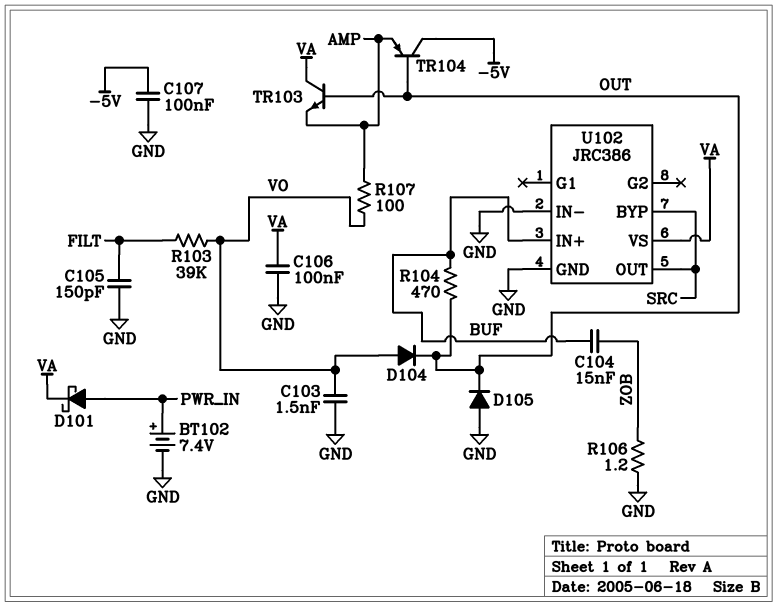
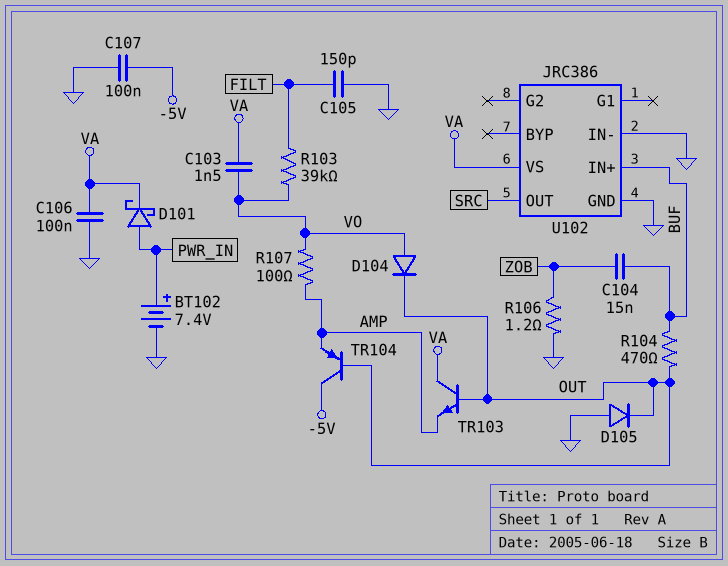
C103: 1.5nF (GND, VO) -> 1.5nF (VA, VO)
U102 pin BYP: SRC -> none

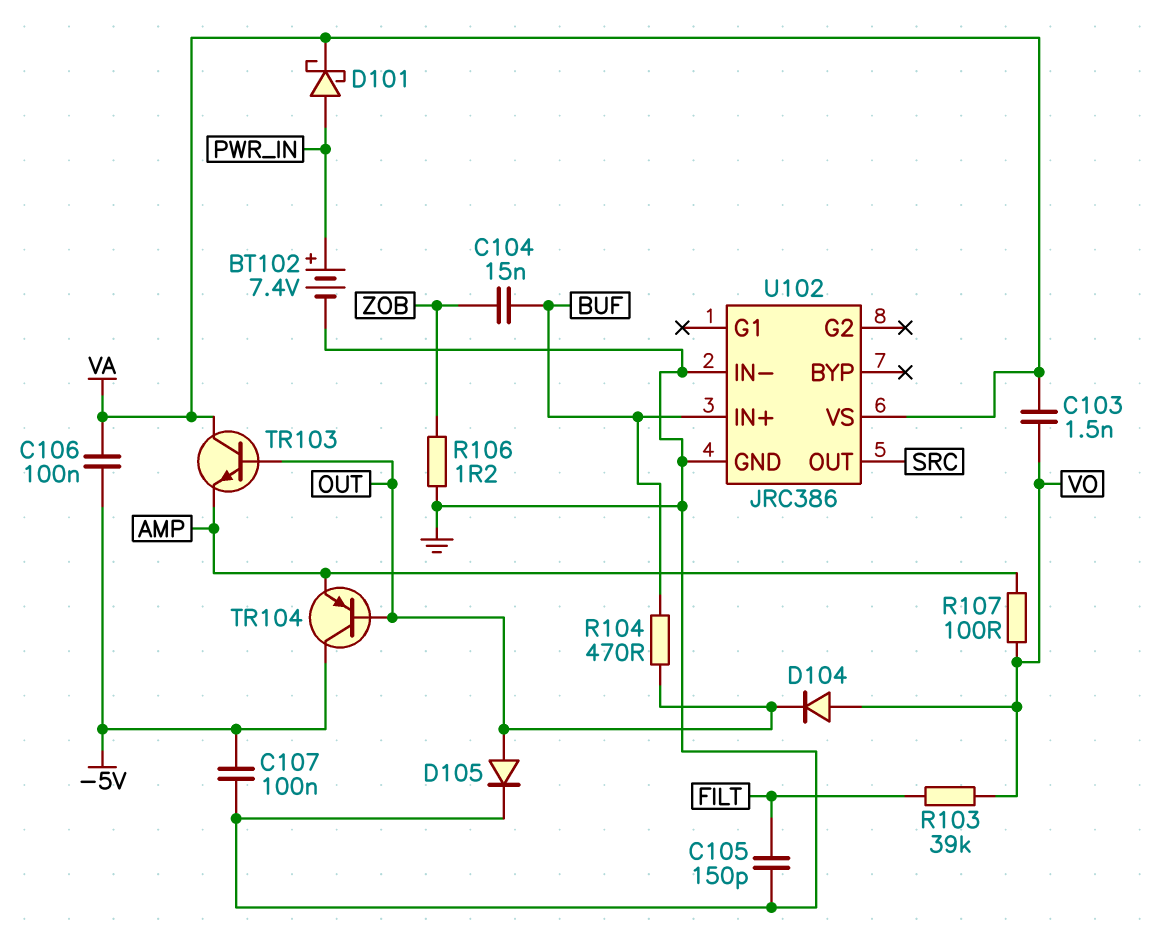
C106: 100nF (GND, VA) -> 100nF (-5V, VA)
D105: diode (A GND, K OUT) -> diode (A OUT, K GND)

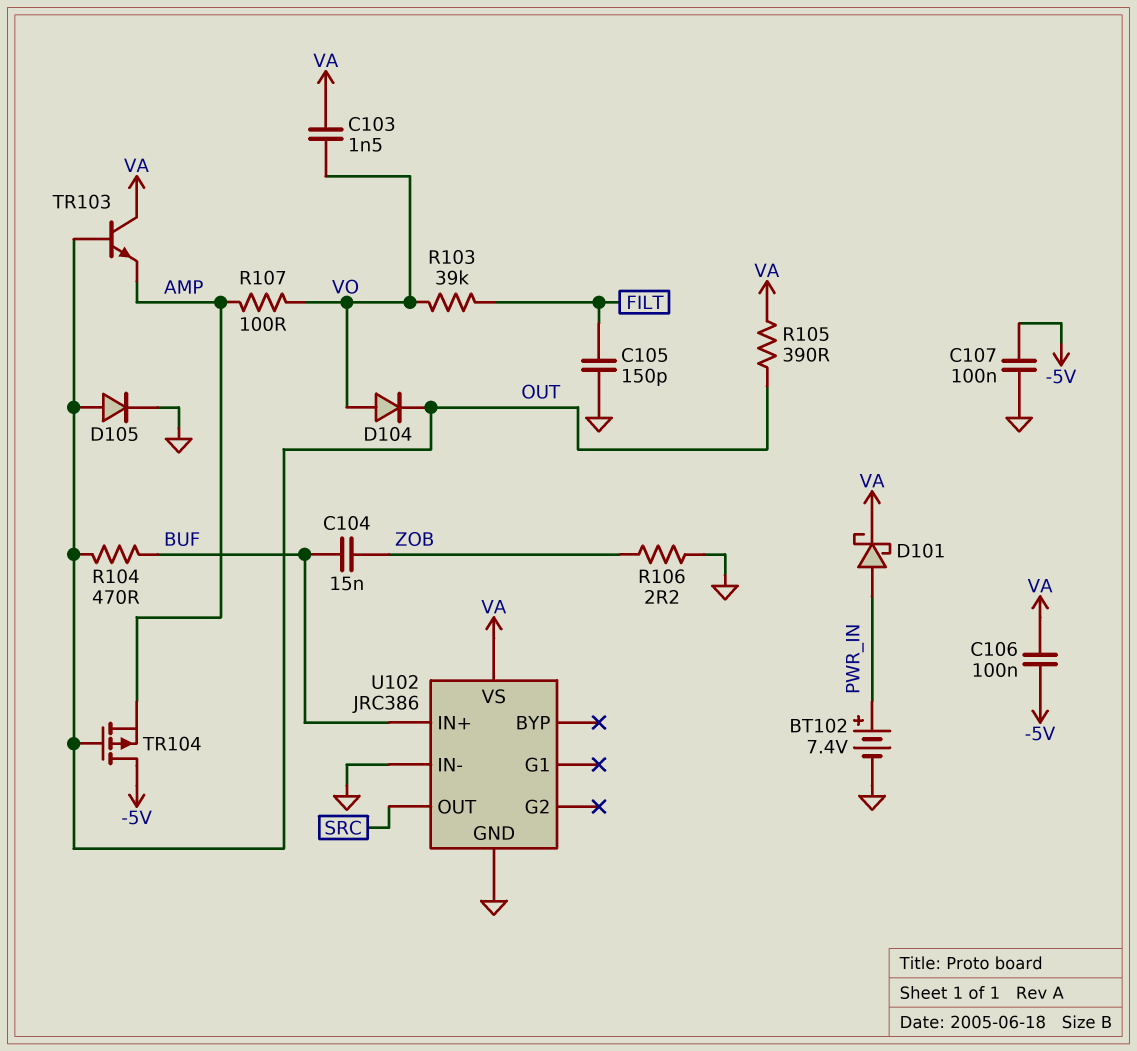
R105: none -> 390 (OUT, VA)
R106: 1.2 (GND, ZOB) -> 2.2 (GND, ZOB)
TR104: PNP (B OUT, C -5V, E AMP) -> PMOS (G OUT, D -5V, S AMP)

